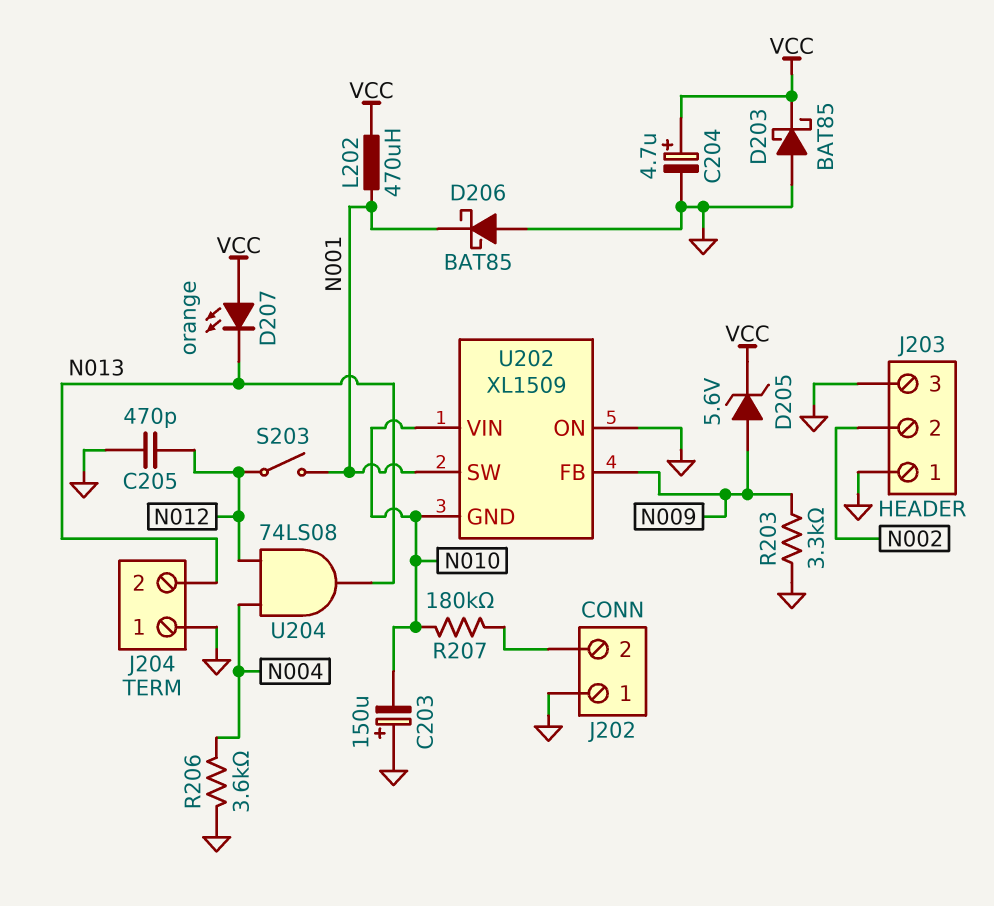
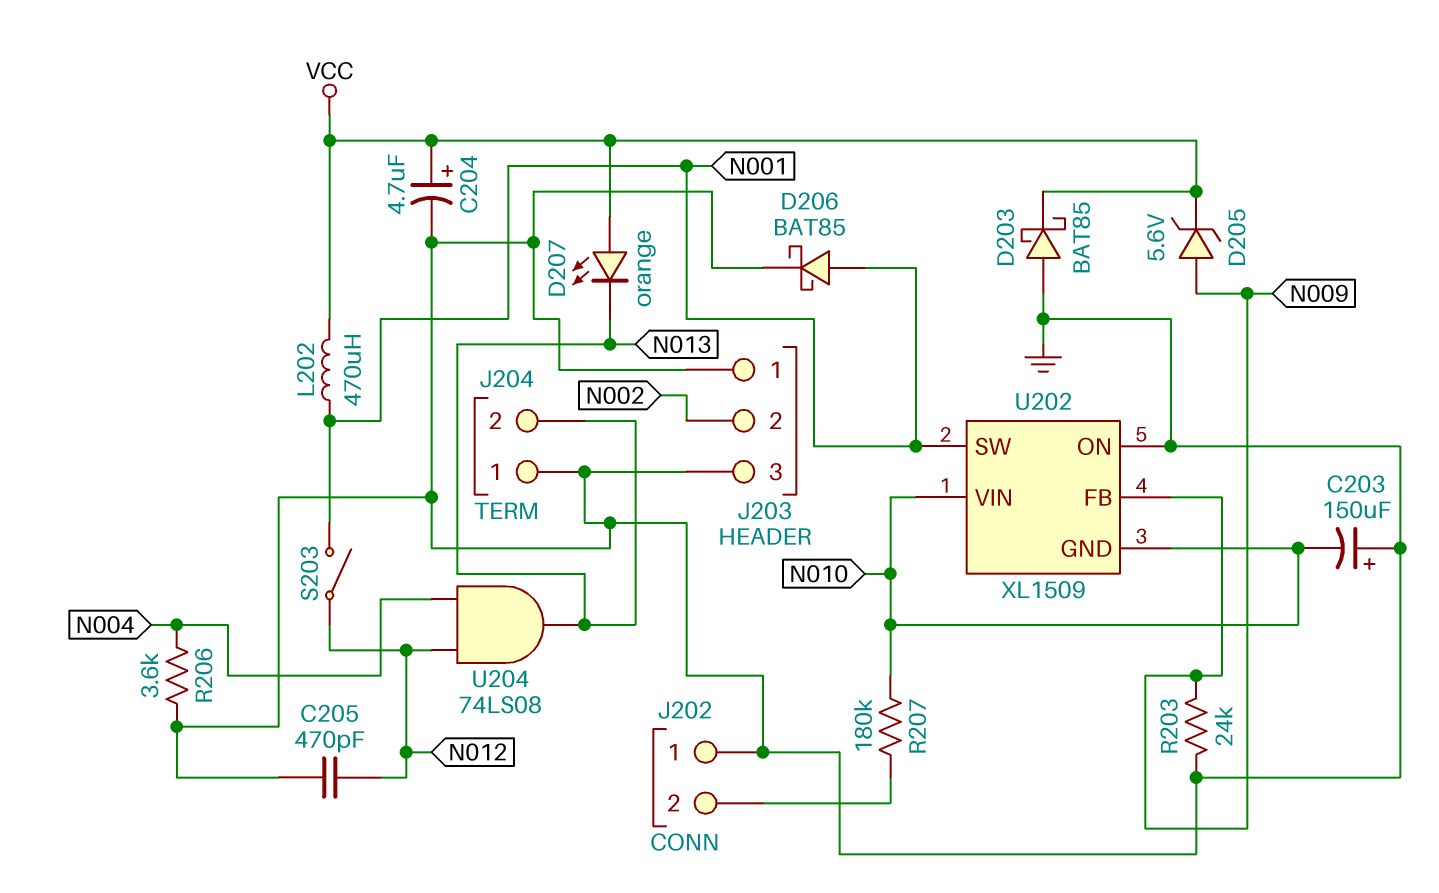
D206: schottky BAT85 (A GND, K N001) -> schottky BAT85 (A N001, K GND)
R203: 3.3k (GND, N009) -> 24k (GND, N009)

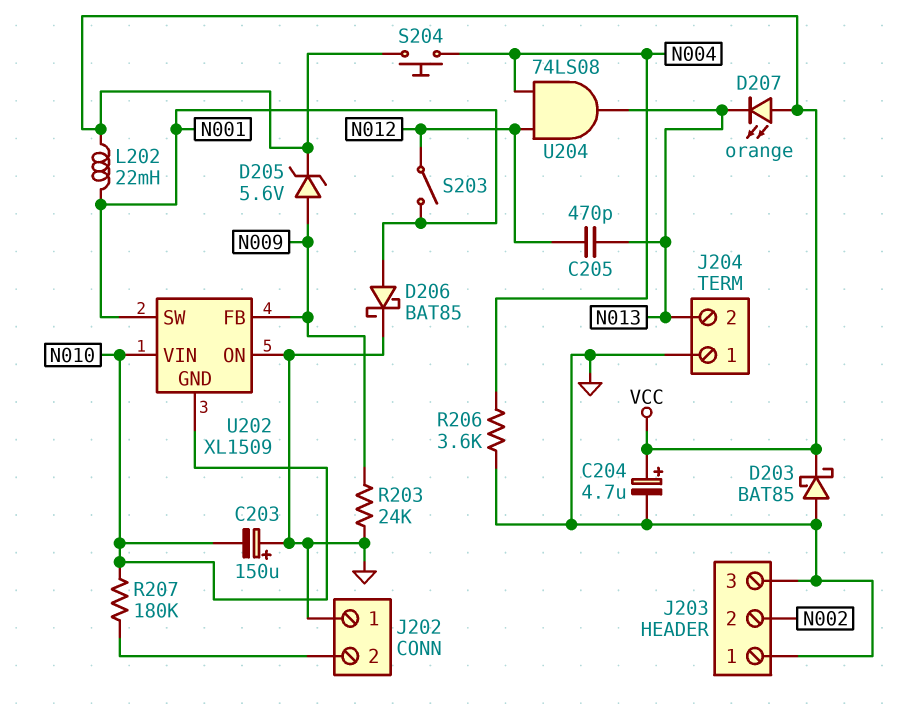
C205: 470pF (GND, N012) -> 470pF (N012, N013)
L202: 470uH (N001, VCC) -> 22mH (N001, VCC)
S204: none -> button (N004, VCC)

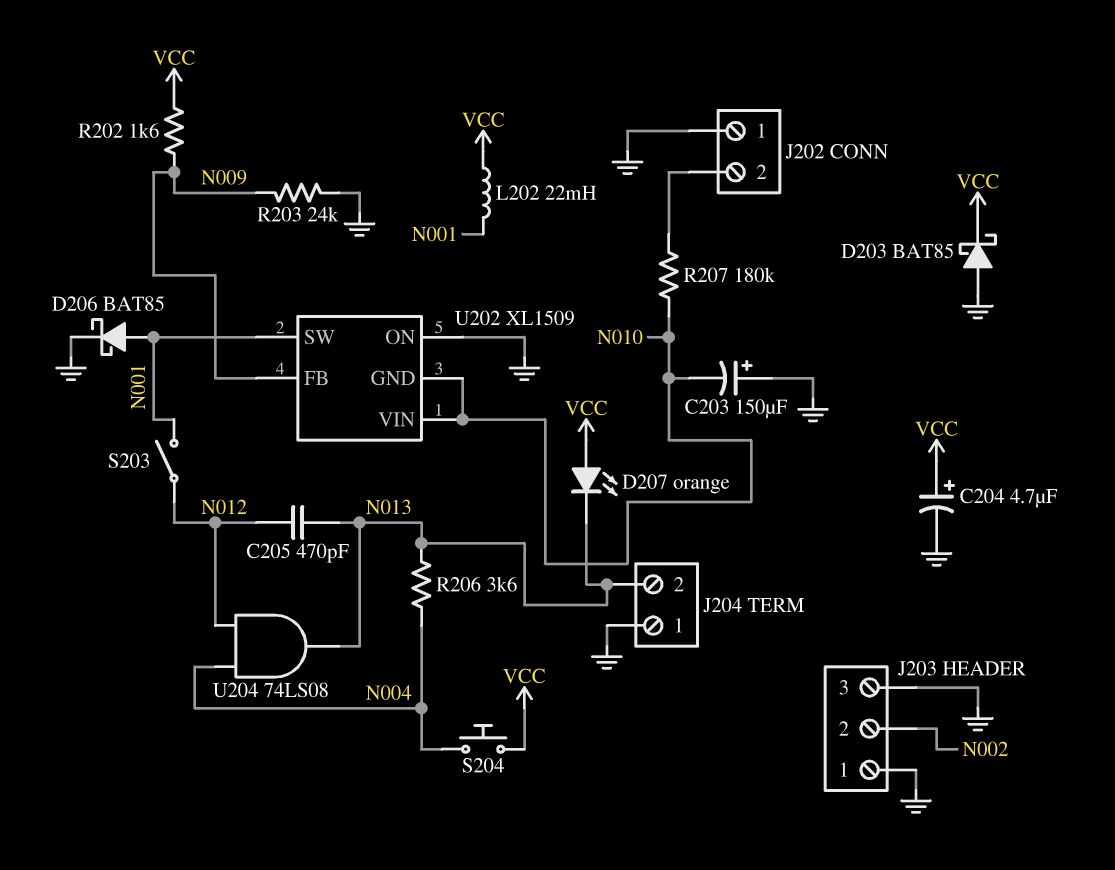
D205: zener 5.6V (A N009, K VCC) -> none
R202: none -> 1.6k (N009, VCC)
R206: 3.6k (GND, N004) -> 3.6k (N004, N013)

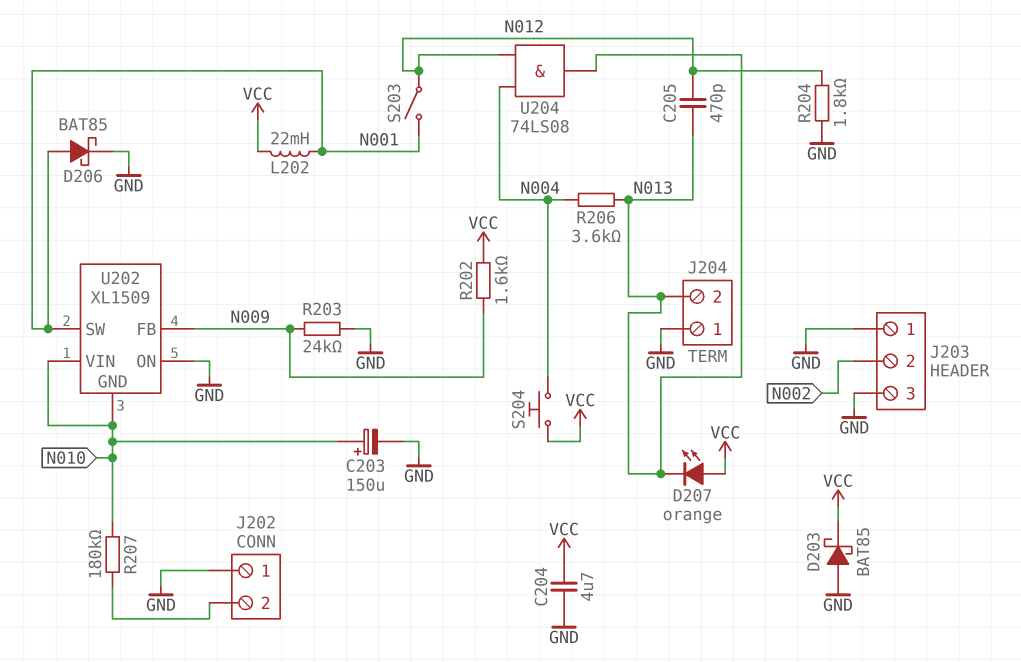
C203: 150uF (plus GND, minus N010) -> 150uF (plus N010, minus GND)
C204: 4.7uF (plus VCC, minus GND) -> 4.7uF (GND, VCC)
R204: none -> 1.8k (GND, N012)

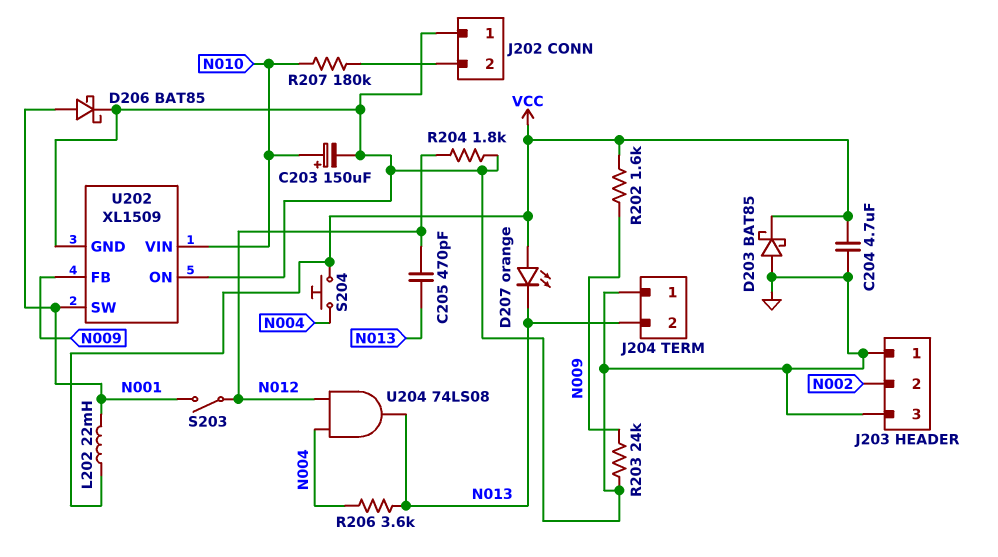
U202 pin GND: N010 -> GND

